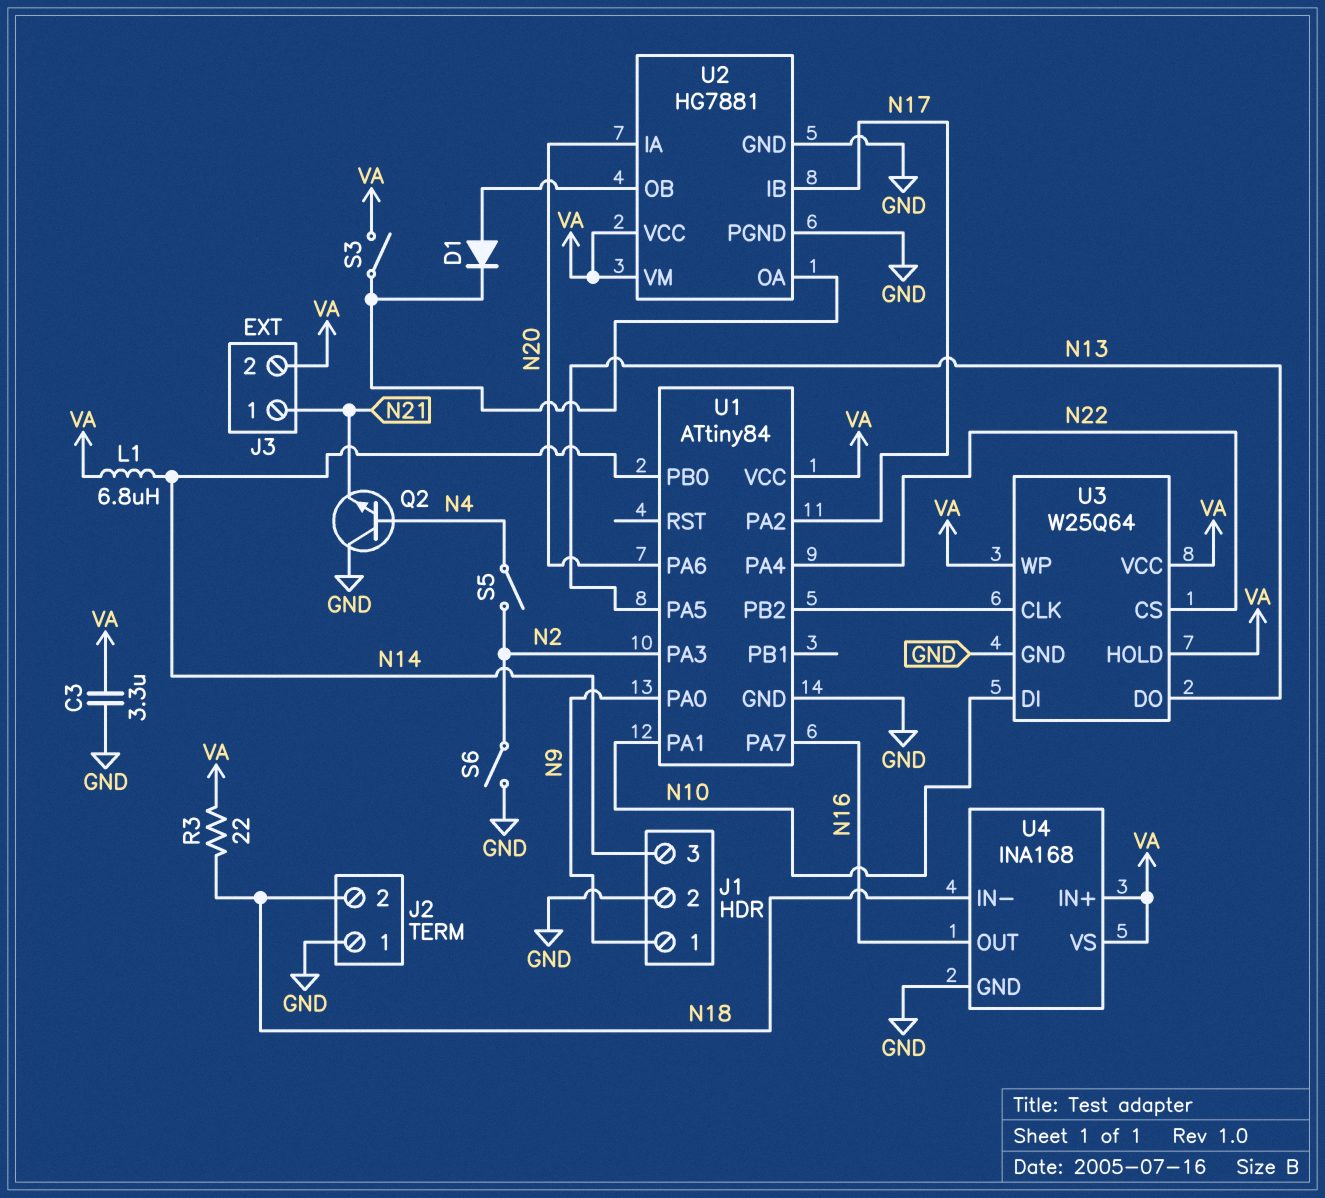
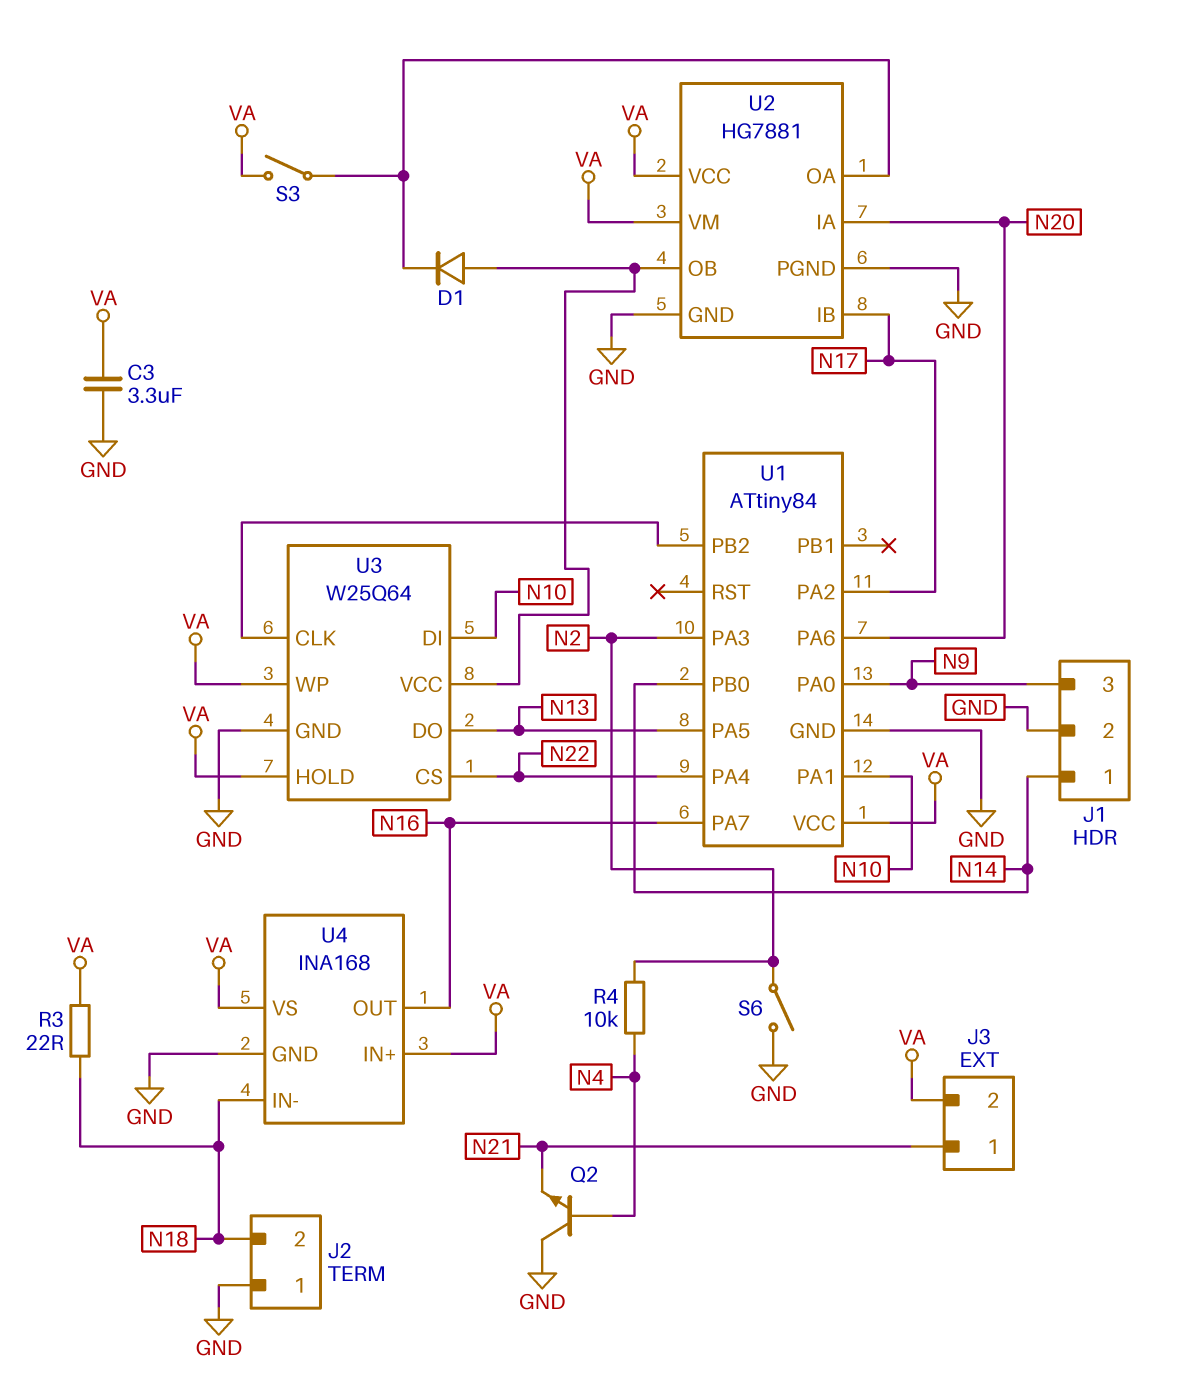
J1 pin 1: N9 -> N14
J1 pin 3: N14 -> N9
L1: 6.8uH (N14, VA) -> none
R4: none -> 10k (N2, N4)
S5: switch (N2, N4) -> none
U3 pin VCC: VA -> U2/OB

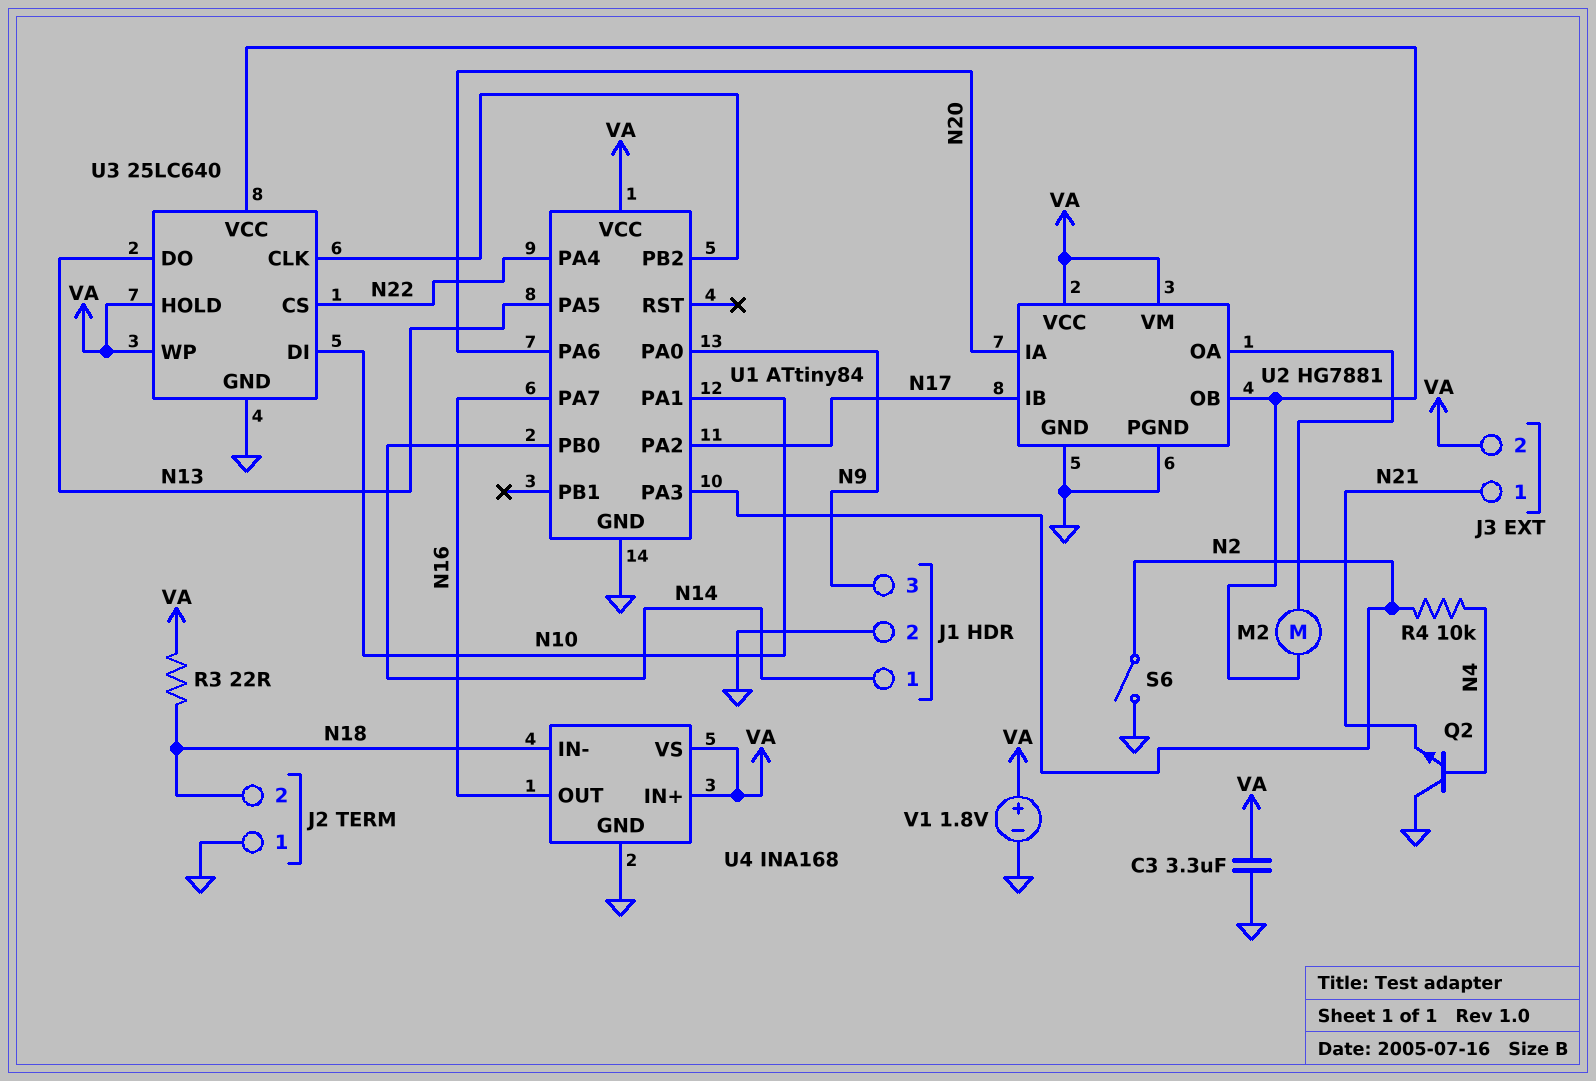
D1: diode (A U2/OB, K U2/OA) -> none
M2: none -> motor (U2/OA, U2/OB)
S3: switch (U2/OA, VA) -> none
U3: W25Q64 -> 25LC640
V1: none -> 1.8V (plus VA, minus GND)

